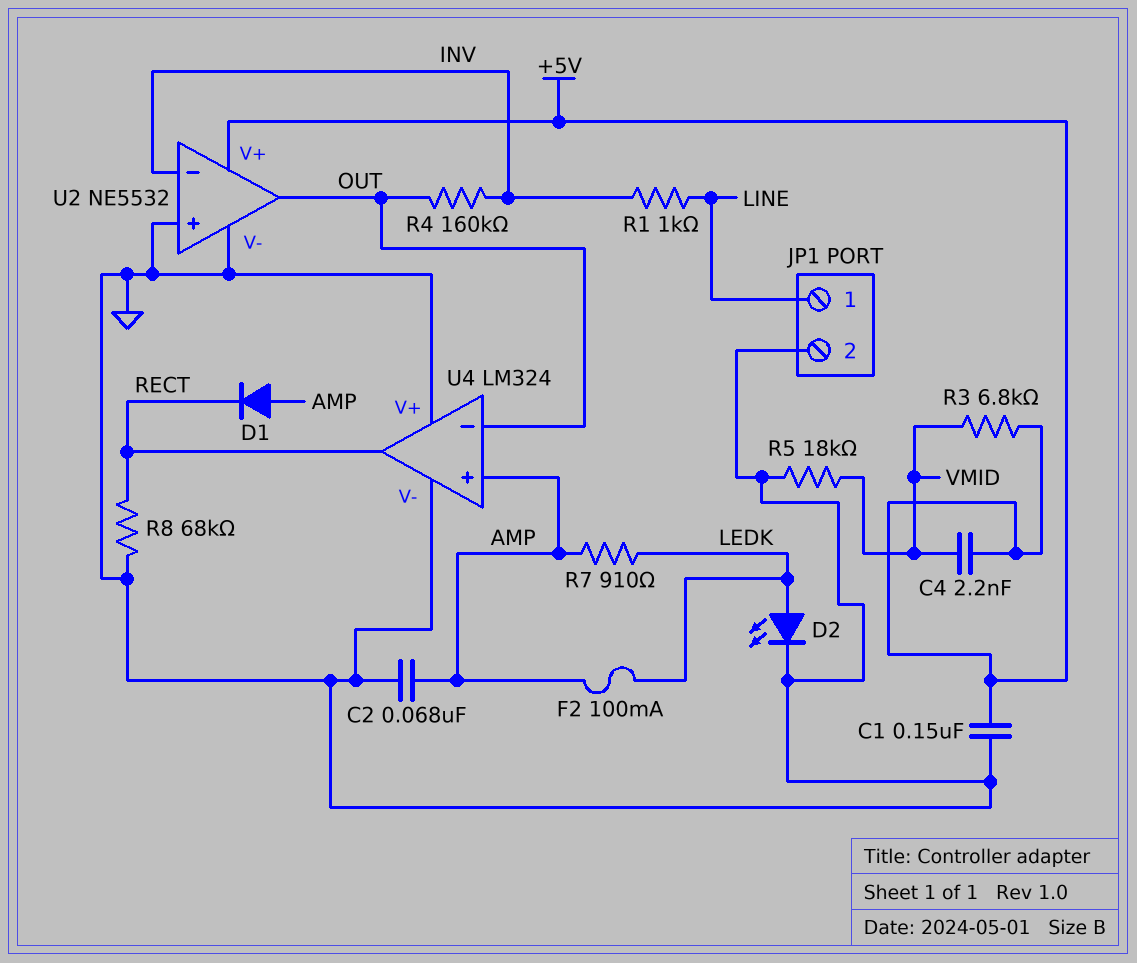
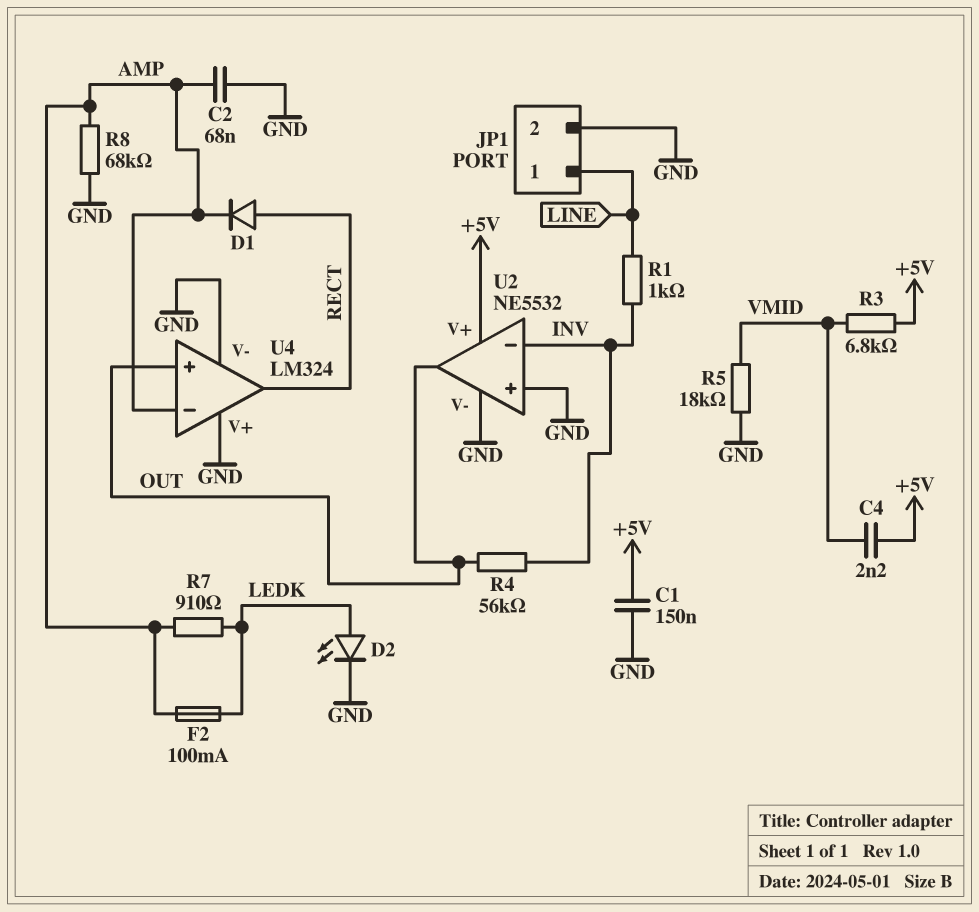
D1: diode (A AMP, K RECT) -> diode (A RECT, K AMP)
R4: 160k (INV, OUT) -> 56k (INV, OUT)
R8: 68k (GND, RECT) -> 68k (AMP, GND)
U4 pin in+: AMP -> OUT
U4 pin in-: OUT -> AMP

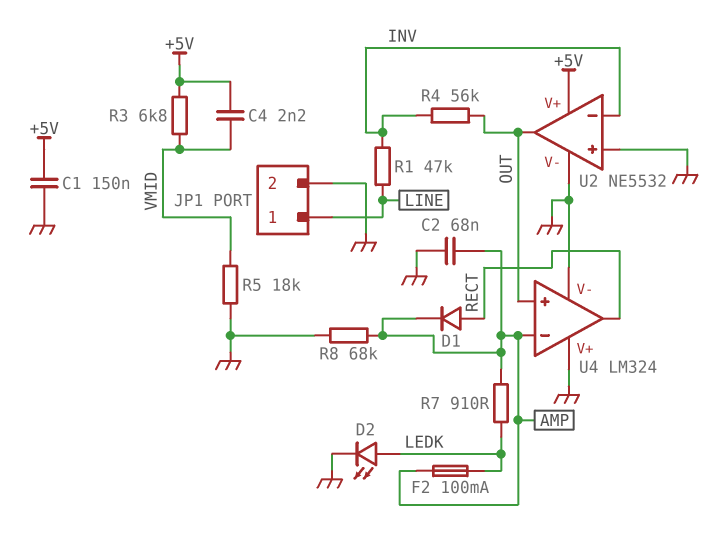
R1: 1k (INV, LINE) -> 47k (INV, LINE)

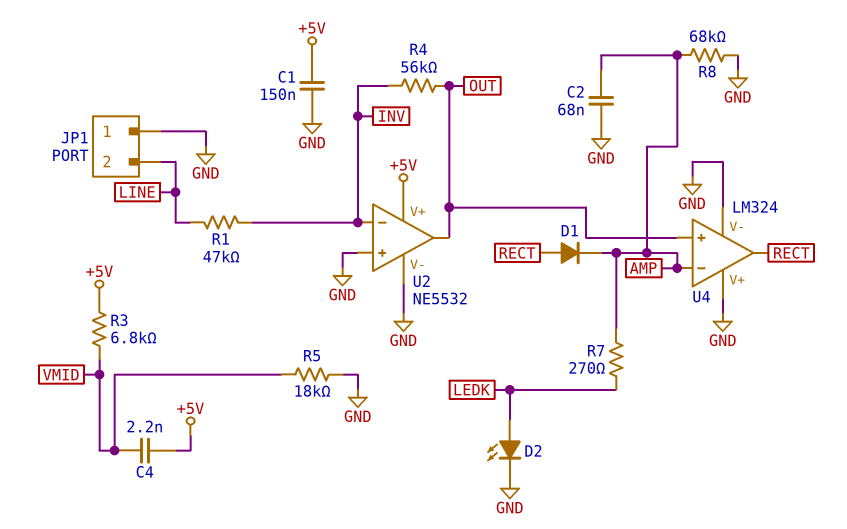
F2: 100mA (AMP, LEDK) -> none
JP1 pin 1: LINE -> GND
JP1 pin 2: GND -> LINE
R7: 910 (AMP, LEDK) -> 270 (AMP, LEDK)

